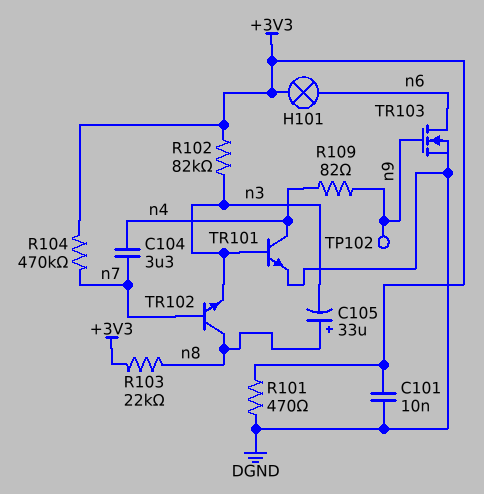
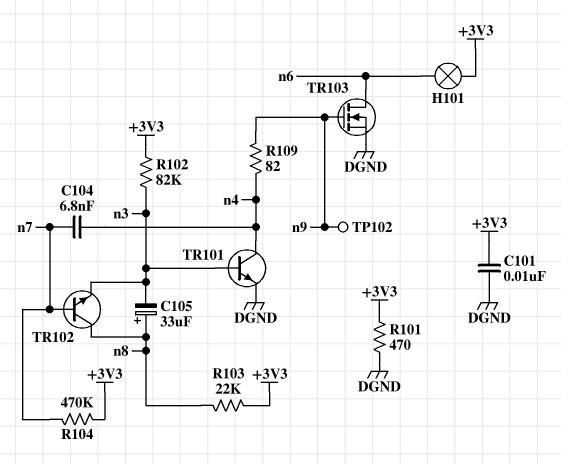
C104: 3.3uF (n4, n7) -> 6.8nF (n4, n7)

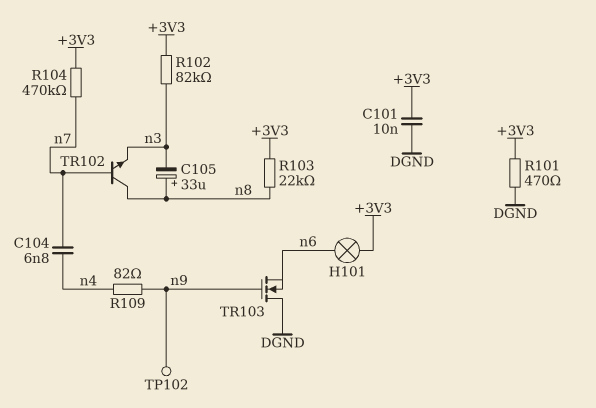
TR101: NPN (B n3, C n4, E DGND) -> none
TR103: NMOS (G n9, D n6, S DGND) -> NMOS (G n9, D DGND, S n6)

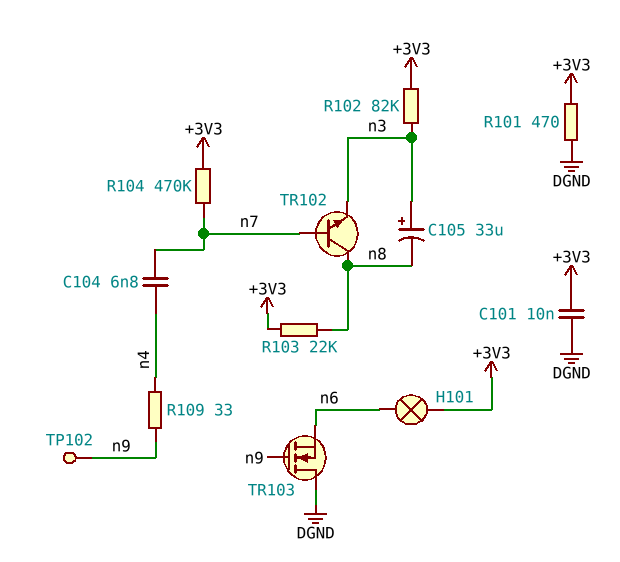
C105: 33uF (plus n8, minus n3) -> 33uF (plus n3, minus n8)
R109: 82 (n4, n9) -> 33 (n4, n9)

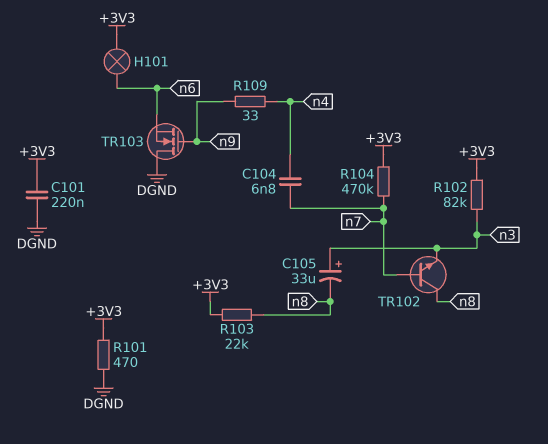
C101: 10nF (+3V3, DGND) -> 220nF (+3V3, DGND)
TP102: test point (n9) -> none

